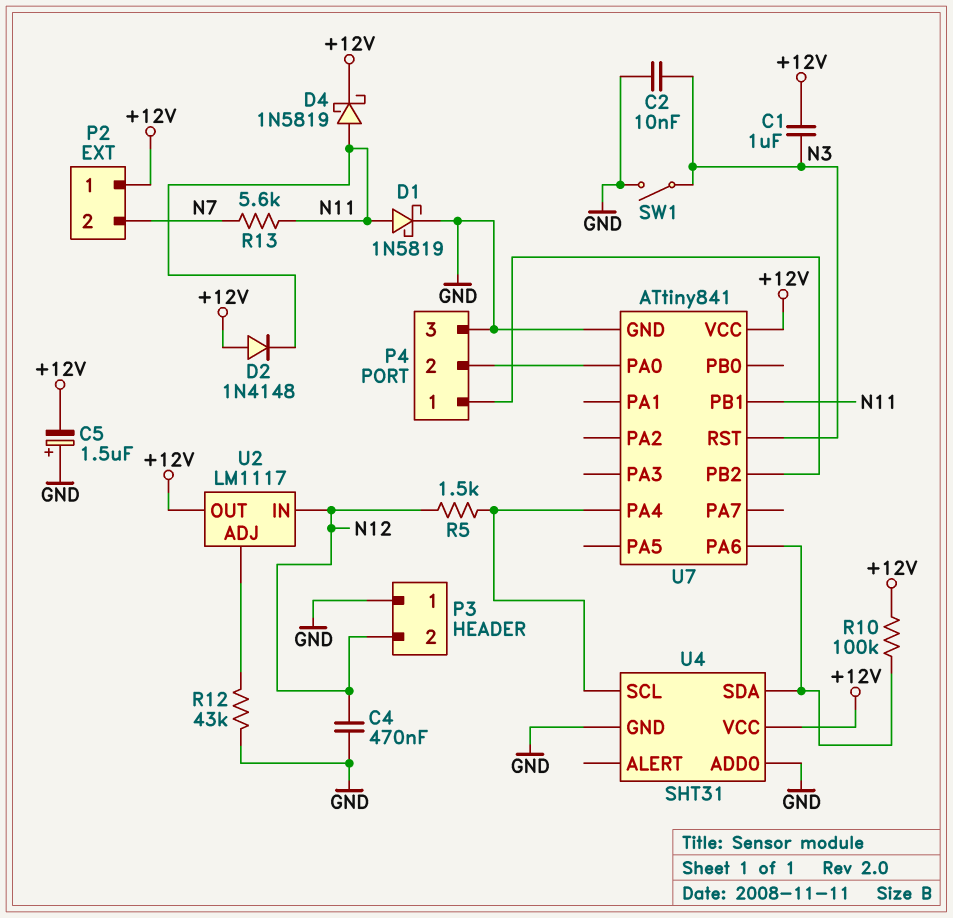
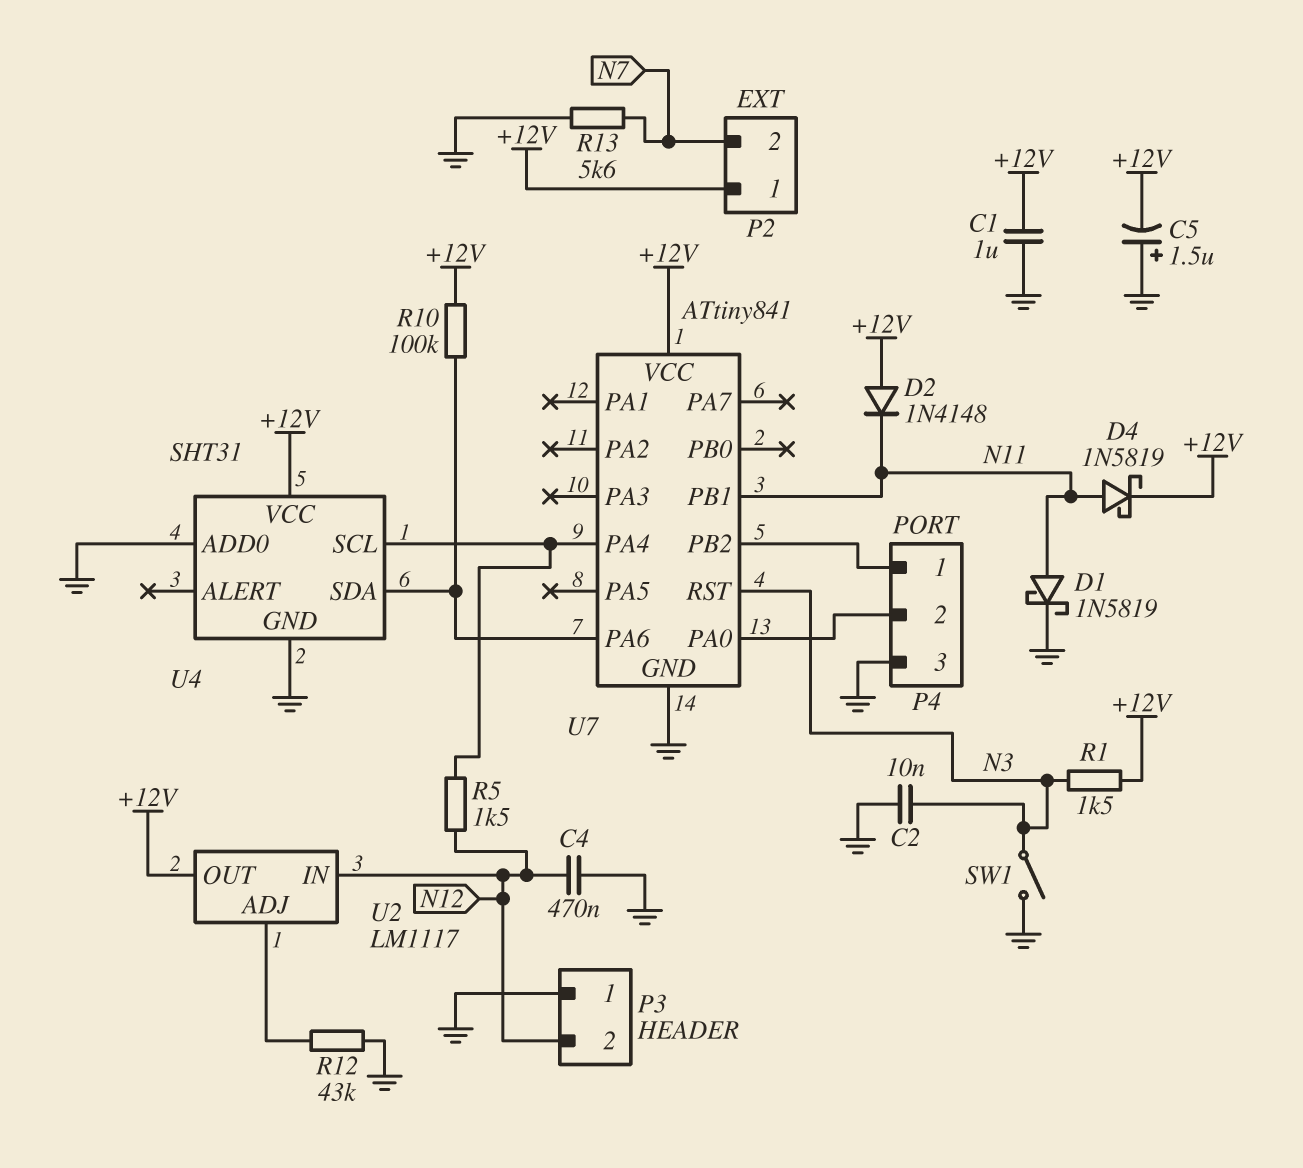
C1: 1uF (+12V, N3) -> 1uF (+12V, GND)
R1: none -> 1.5k (+12V, N3)
R13: 5.6k (N7, N11) -> 5.6k (GND, N7)

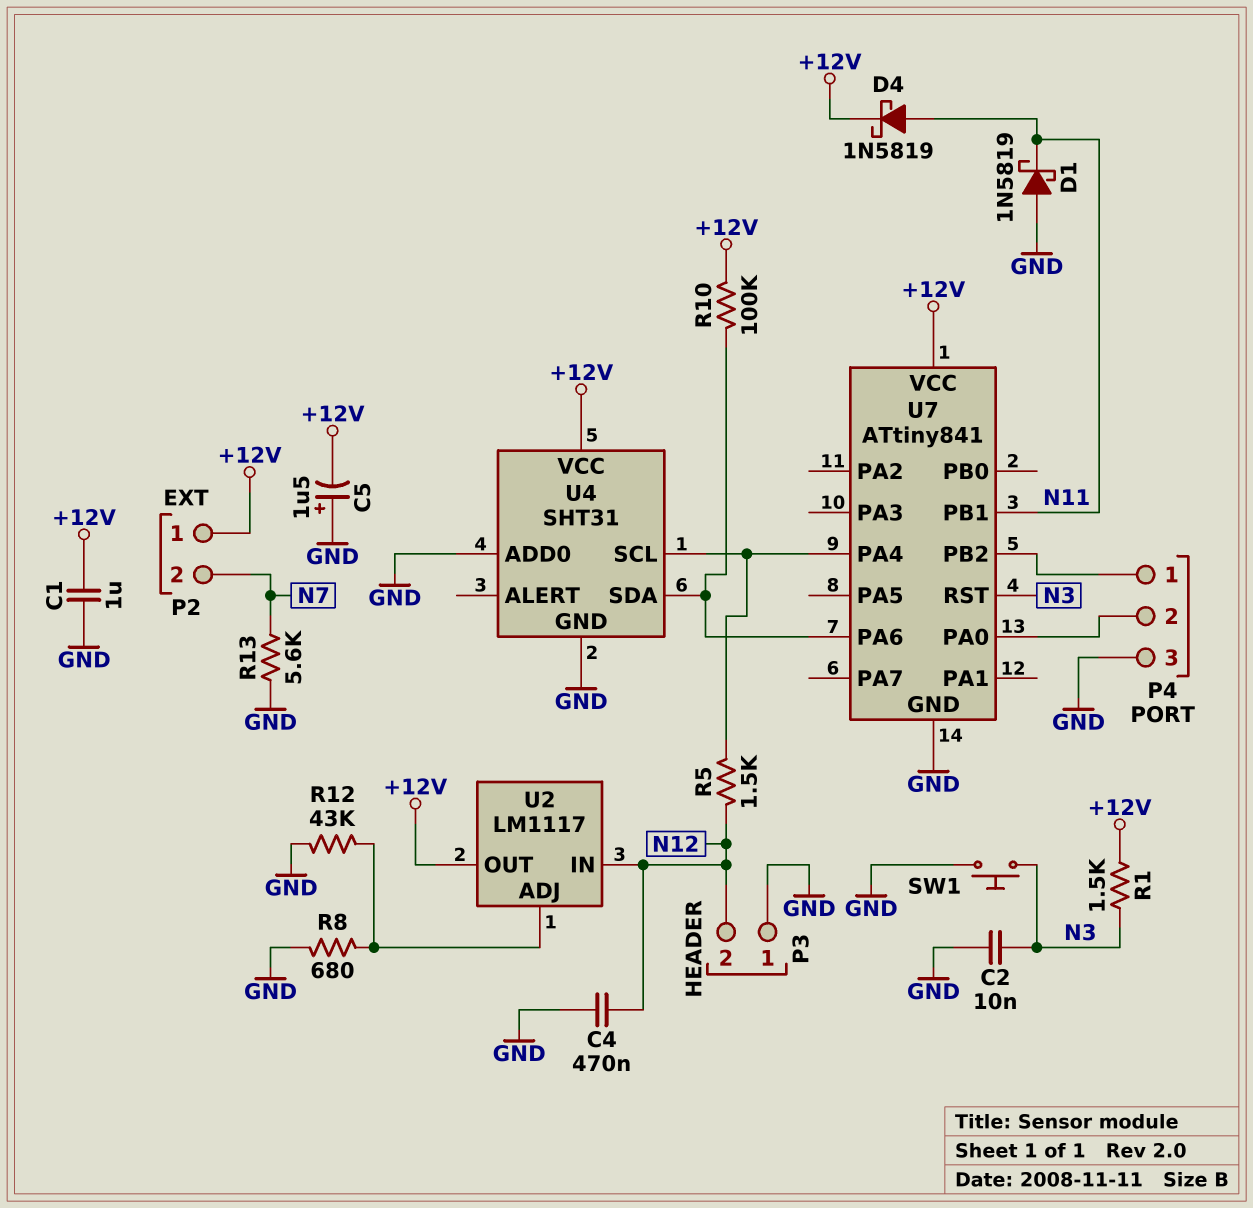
D1: schottky 1N5819 (A N11, K GND) -> schottky 1N5819 (A GND, K N11)
D2: diode 1N4148 (A +12V, K N11) -> none
R8: none -> 680 (GND, U2/ADJ)
SW1: switch (GND, N3) -> button (GND, N3)

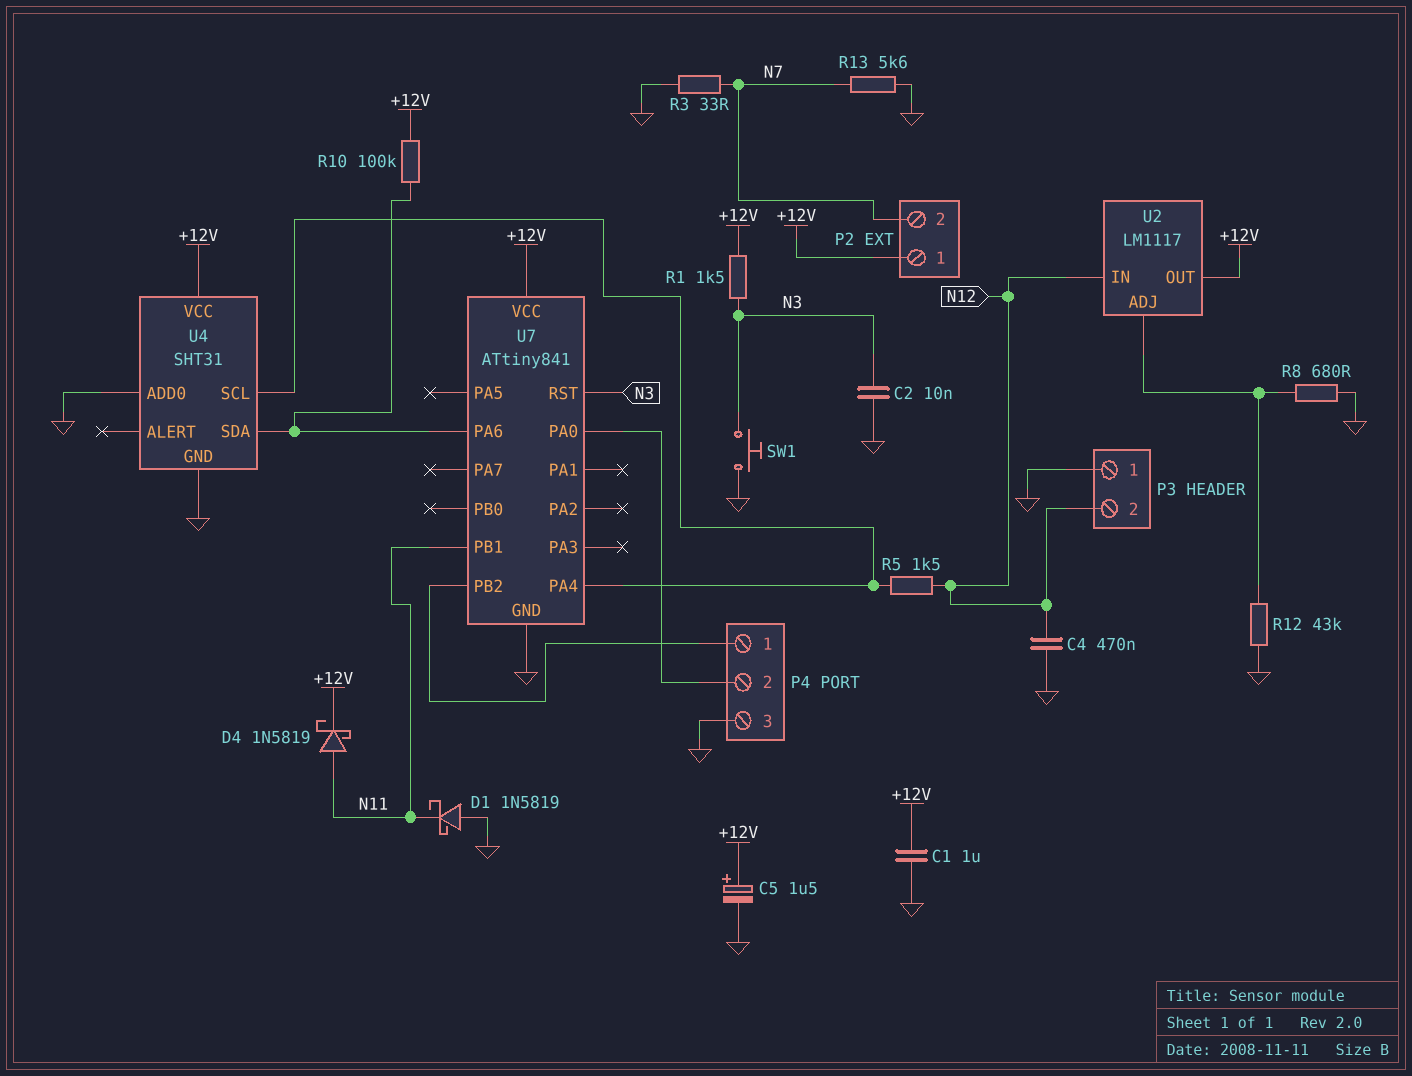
C5: 1.5uF (plus GND, minus +12V) -> 1.5uF (plus +12V, minus GND)
R3: none -> 33 (GND, N7)

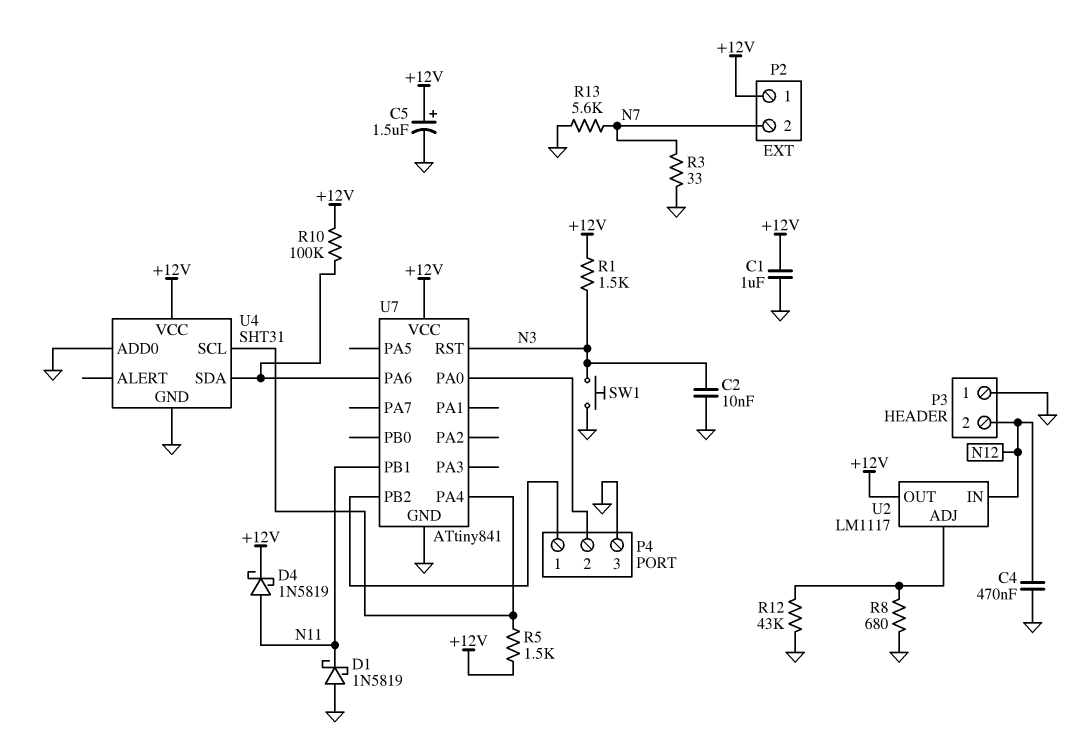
R5: 1.5k (N12, U4/SCL) -> 1.5k (+12V, U4/SCL)

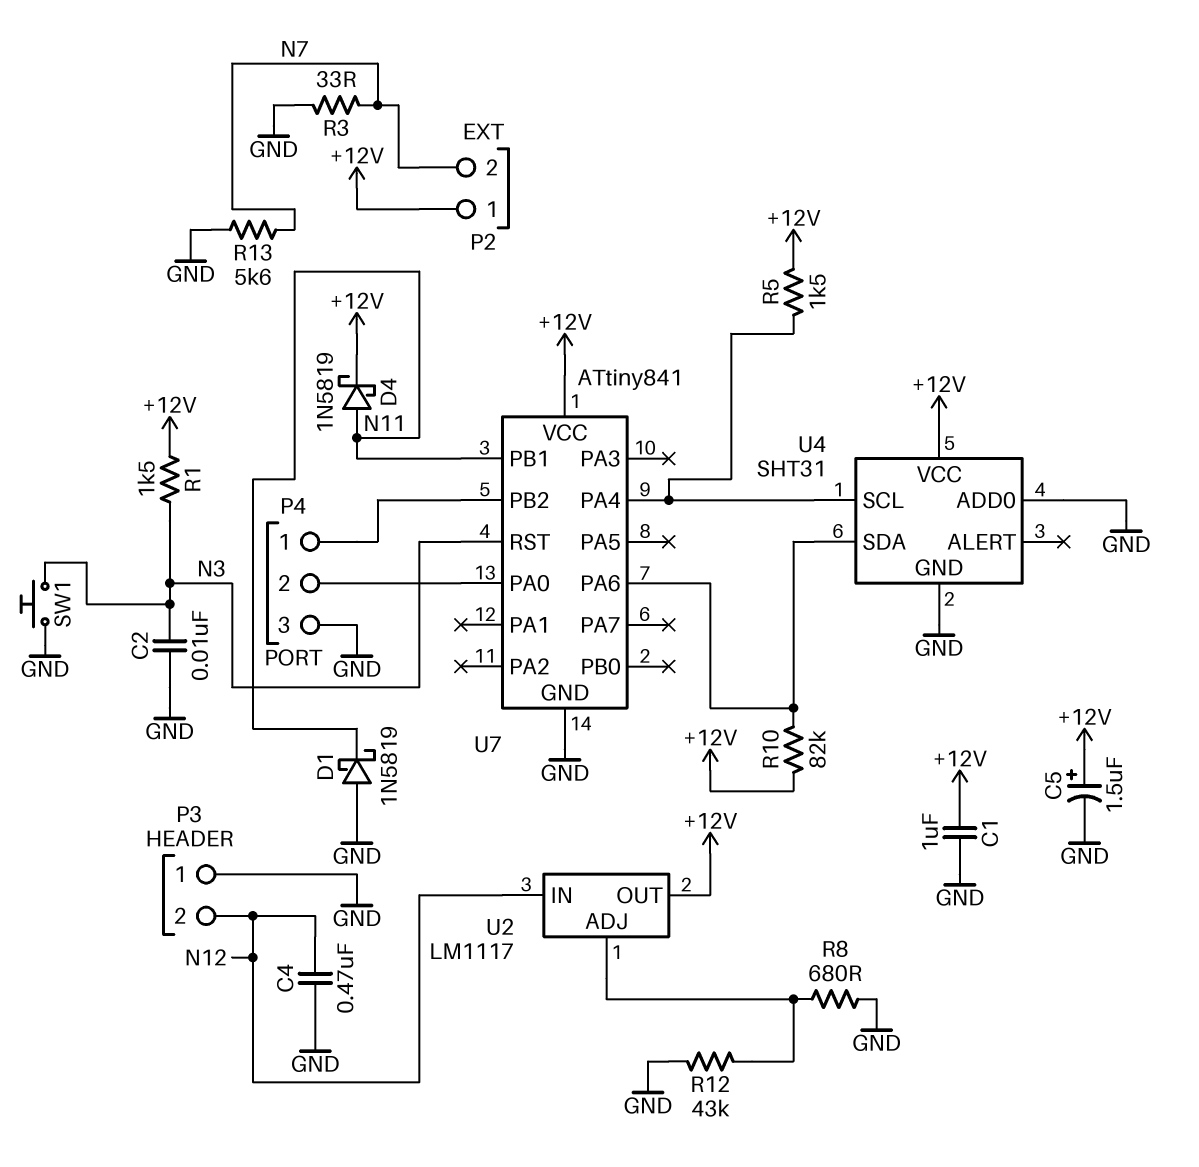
R10: 100k (+12V, U4/SDA) -> 82k (+12V, U4/SDA)

